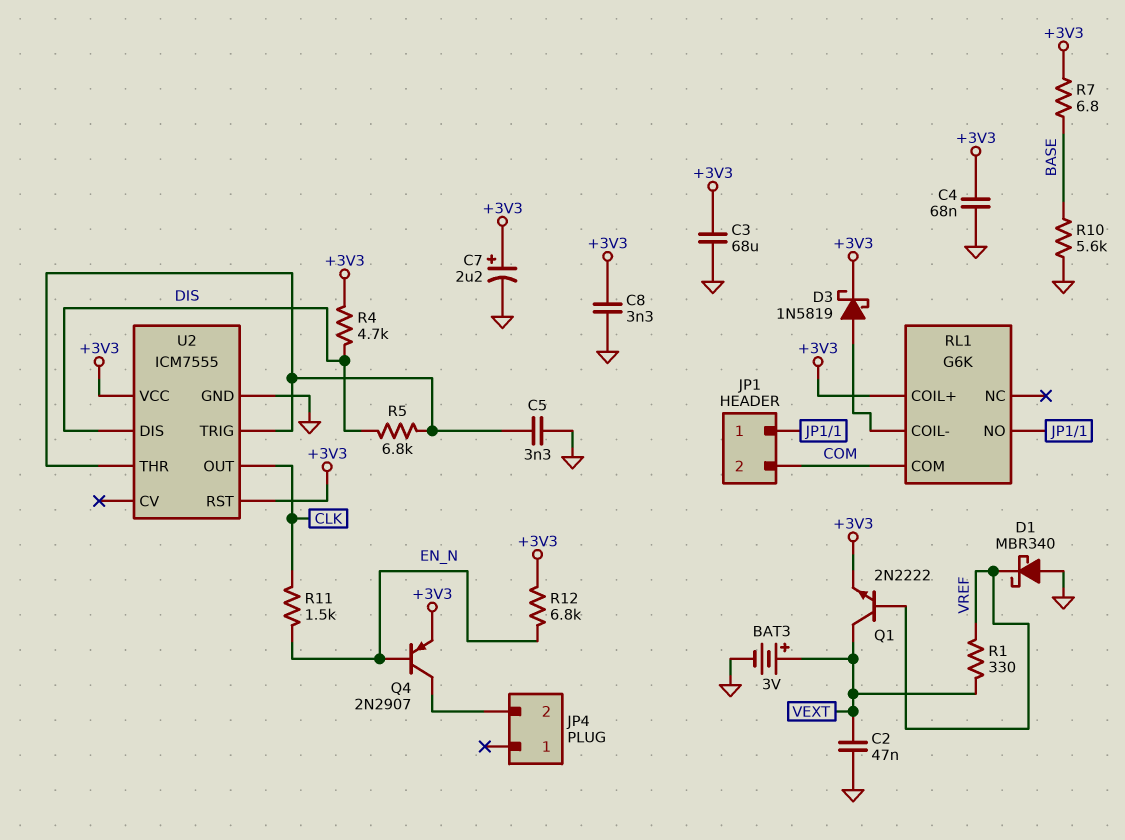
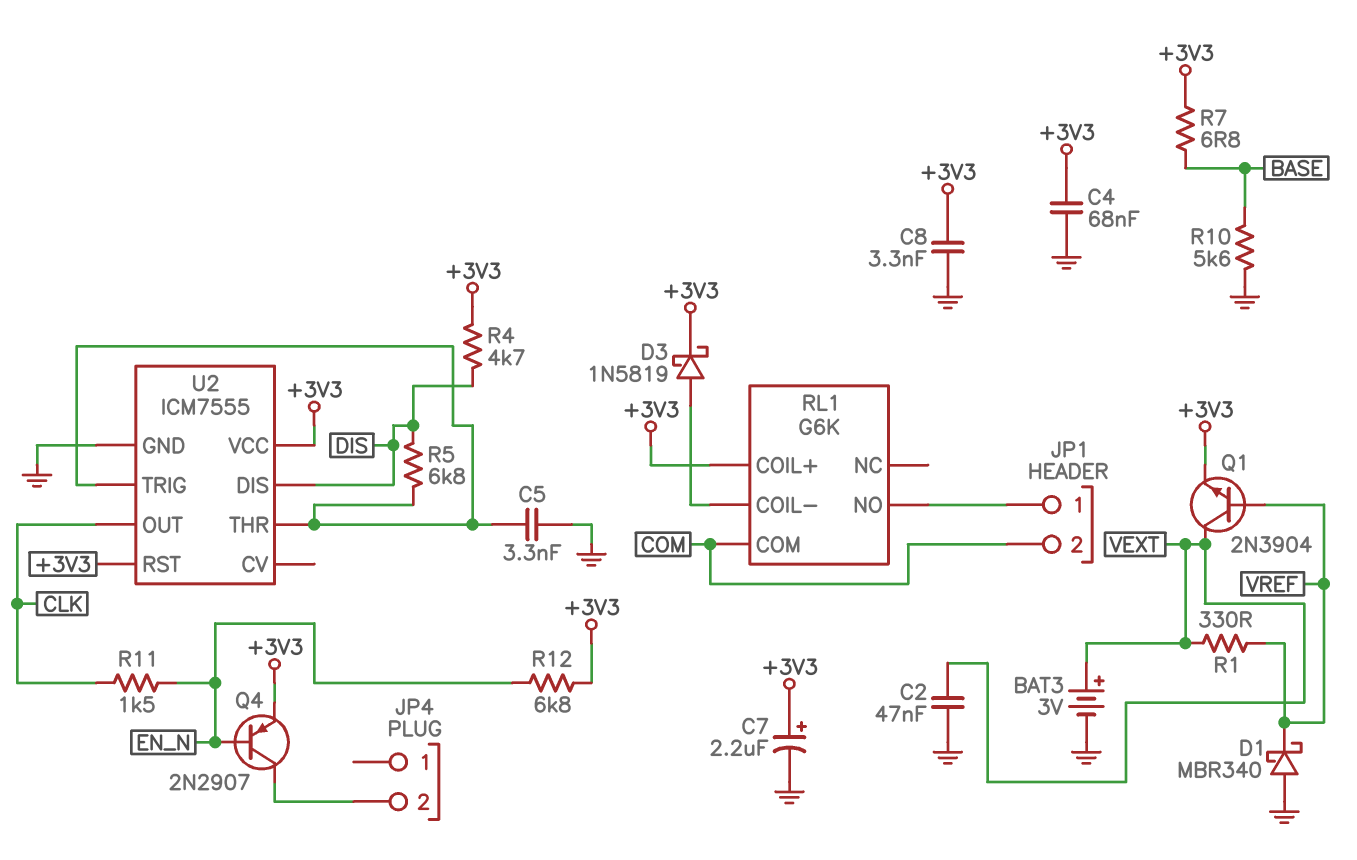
C3: 68uF (+3V3, GND) -> none
Q1: NPN 2N2222 (B VREF, C VEXT, E +3V3) -> NPN 2N3904 (B VREF, C VEXT, E +3V3)

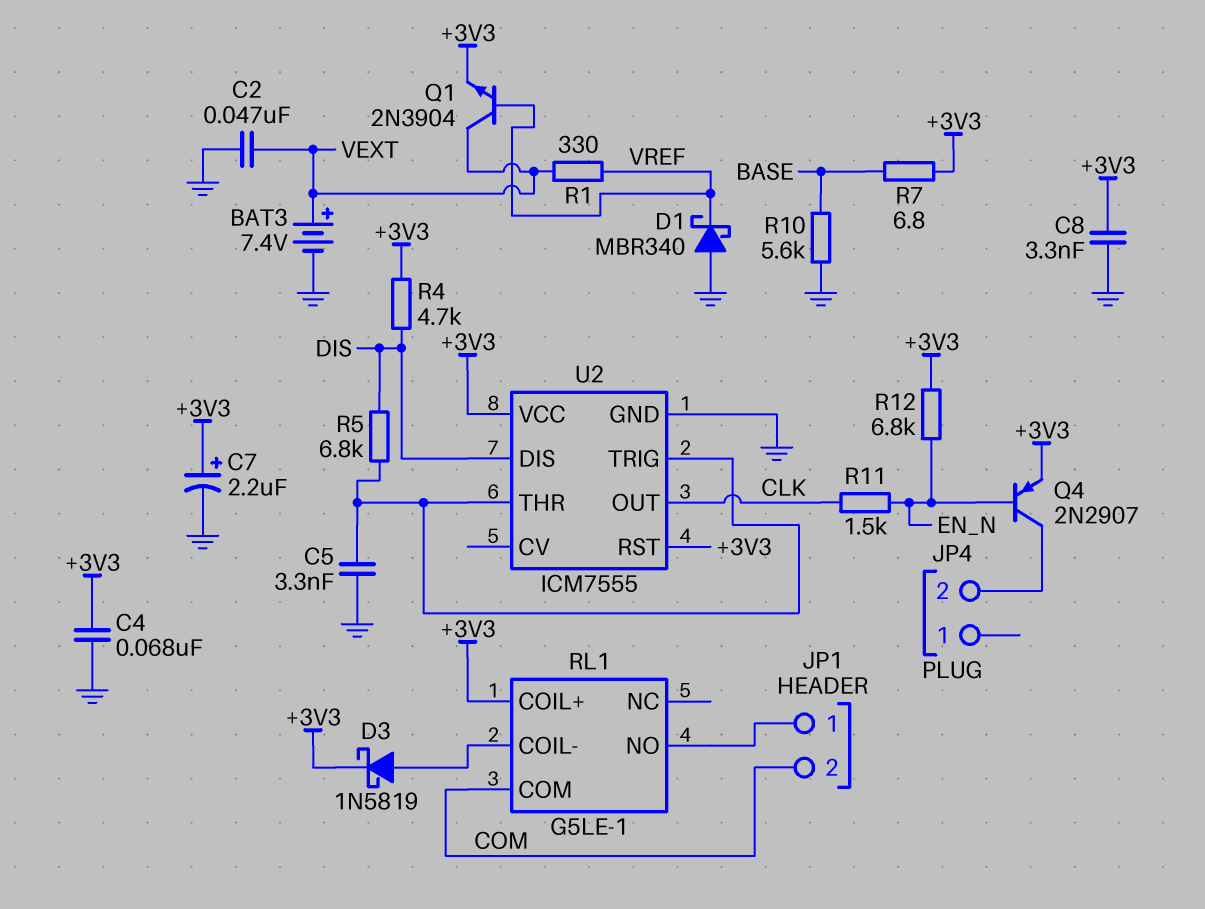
BAT3: 3V (plus VEXT, minus GND) -> 7.4V (plus VEXT, minus GND)
RL1: G6K -> G5LE-1

